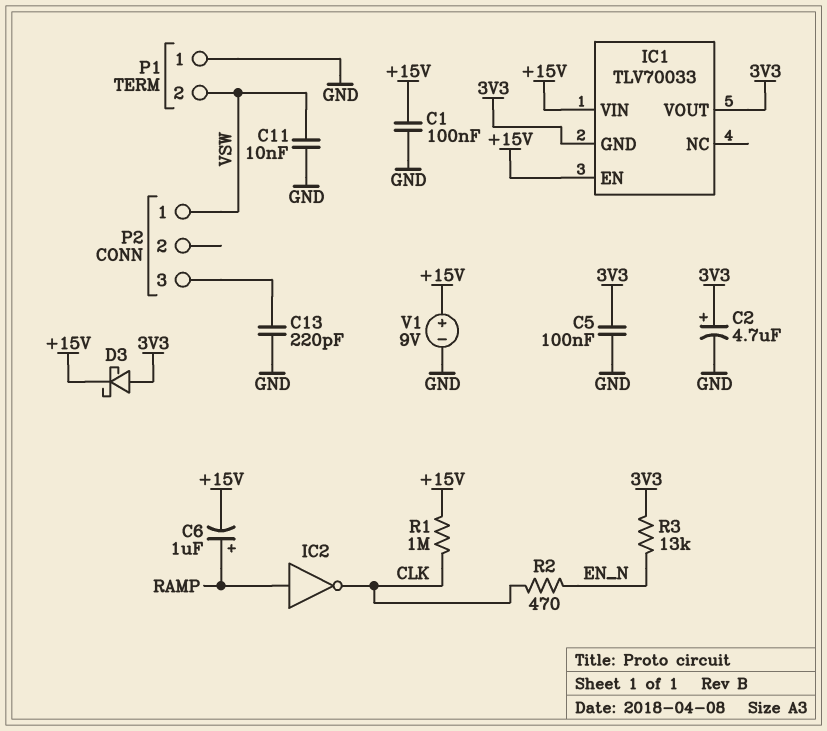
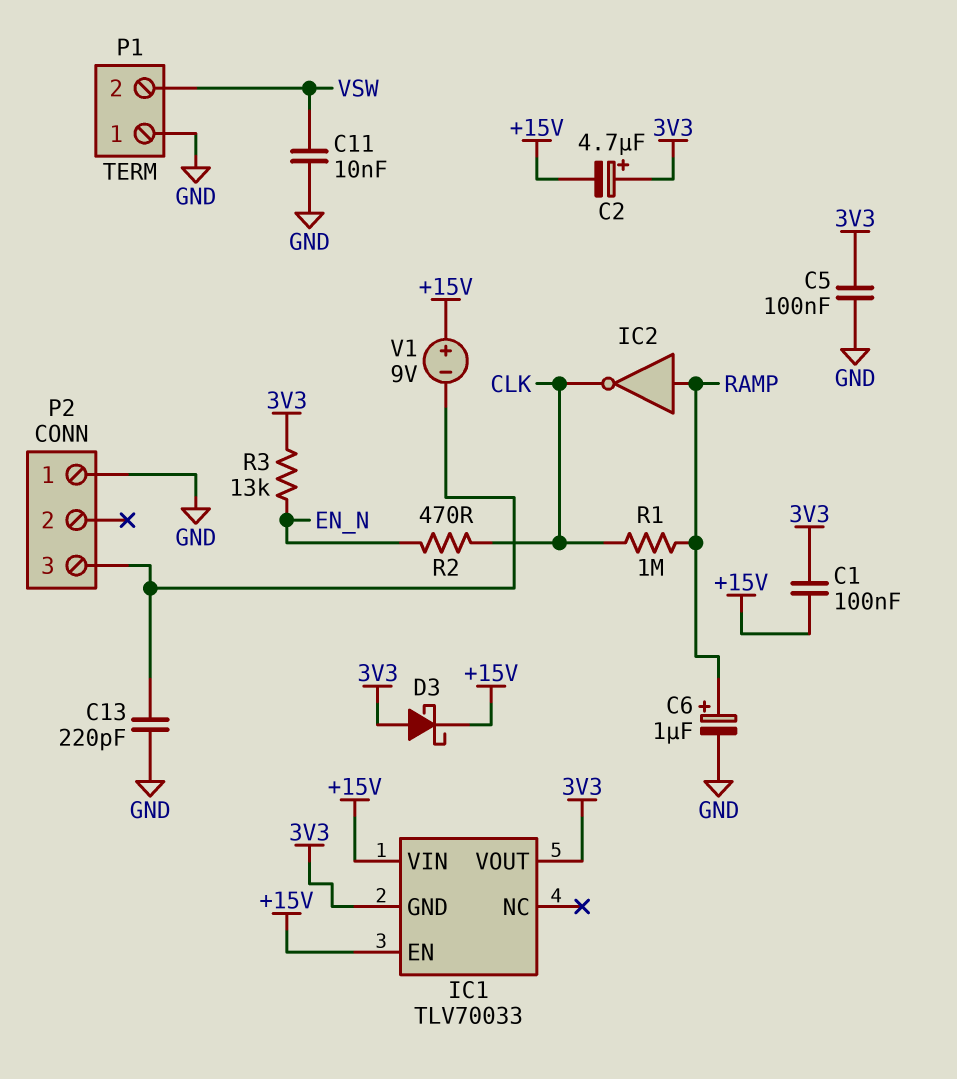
C1: 100nF (+15V, GND) -> 100nF (+15V, 3V3)
C2: 4.7uF (plus 3V3, minus GND) -> 4.7uF (plus 3V3, minus +15V)
C6: 1uF (plus RAMP, minus +15V) -> 1uF (plus RAMP, minus GND)
P2 pin 1: VSW -> GND
R1: 1M (+15V, CLK) -> 1M (CLK, RAMP)
V1: 9V (plus +15V, minus GND) -> 9V (plus +15V, minus P2/3)

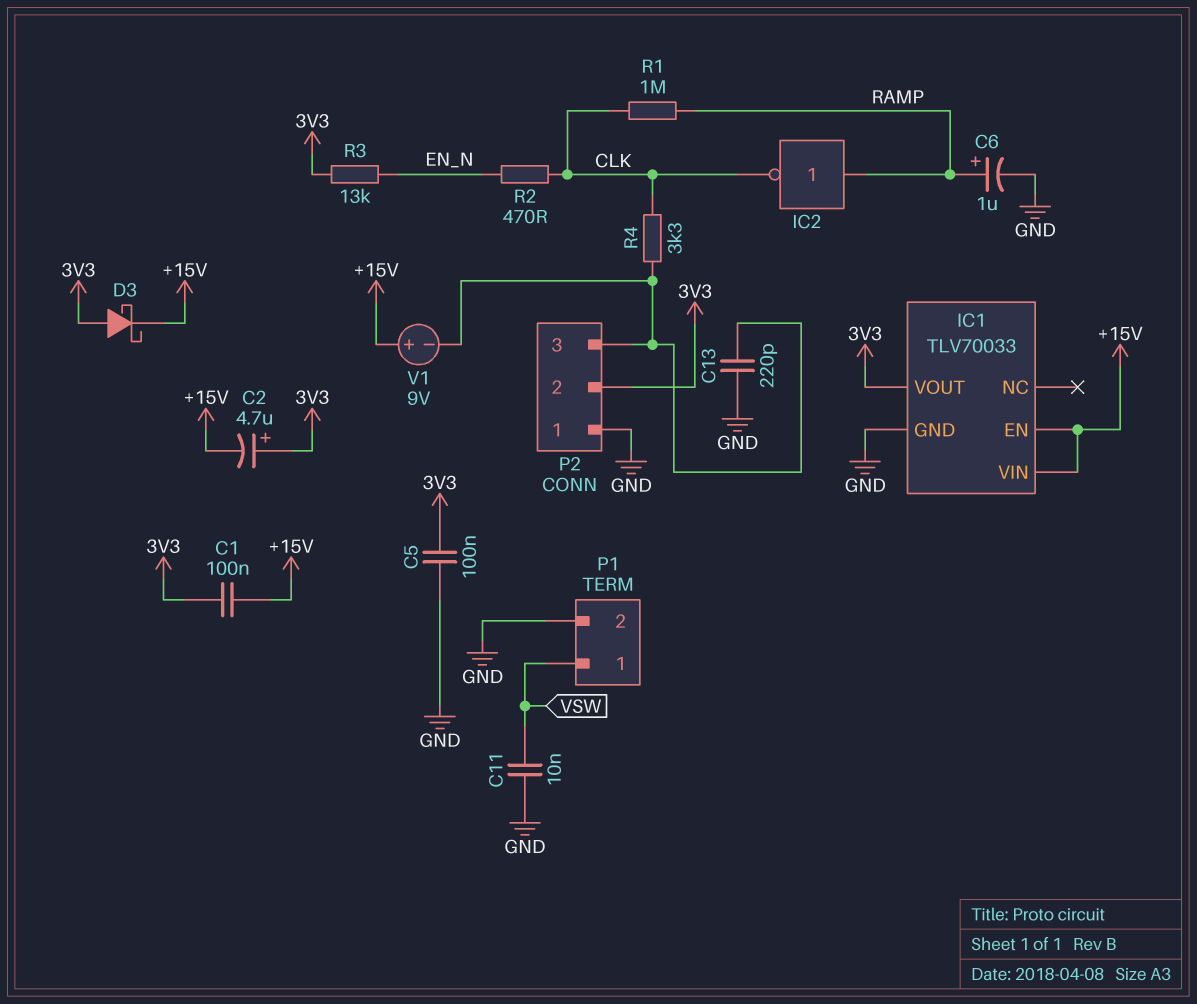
IC1 pin GND: 3V3 -> GND
P1 pin 1: GND -> VSW
P1 pin 2: VSW -> GND
P2 pin 2: none -> 3V3
R4: none -> 3.3k (CLK, P2/3)

